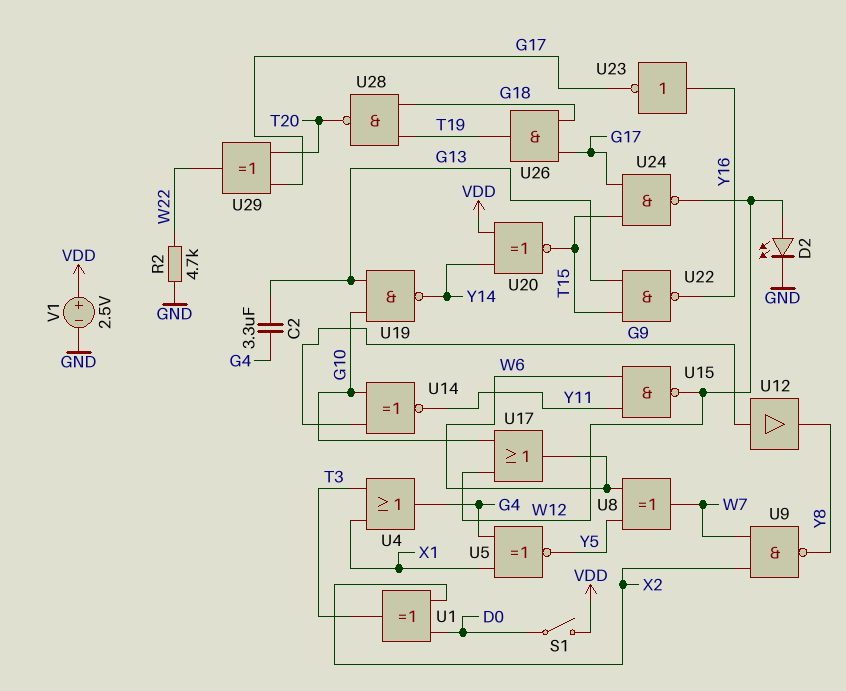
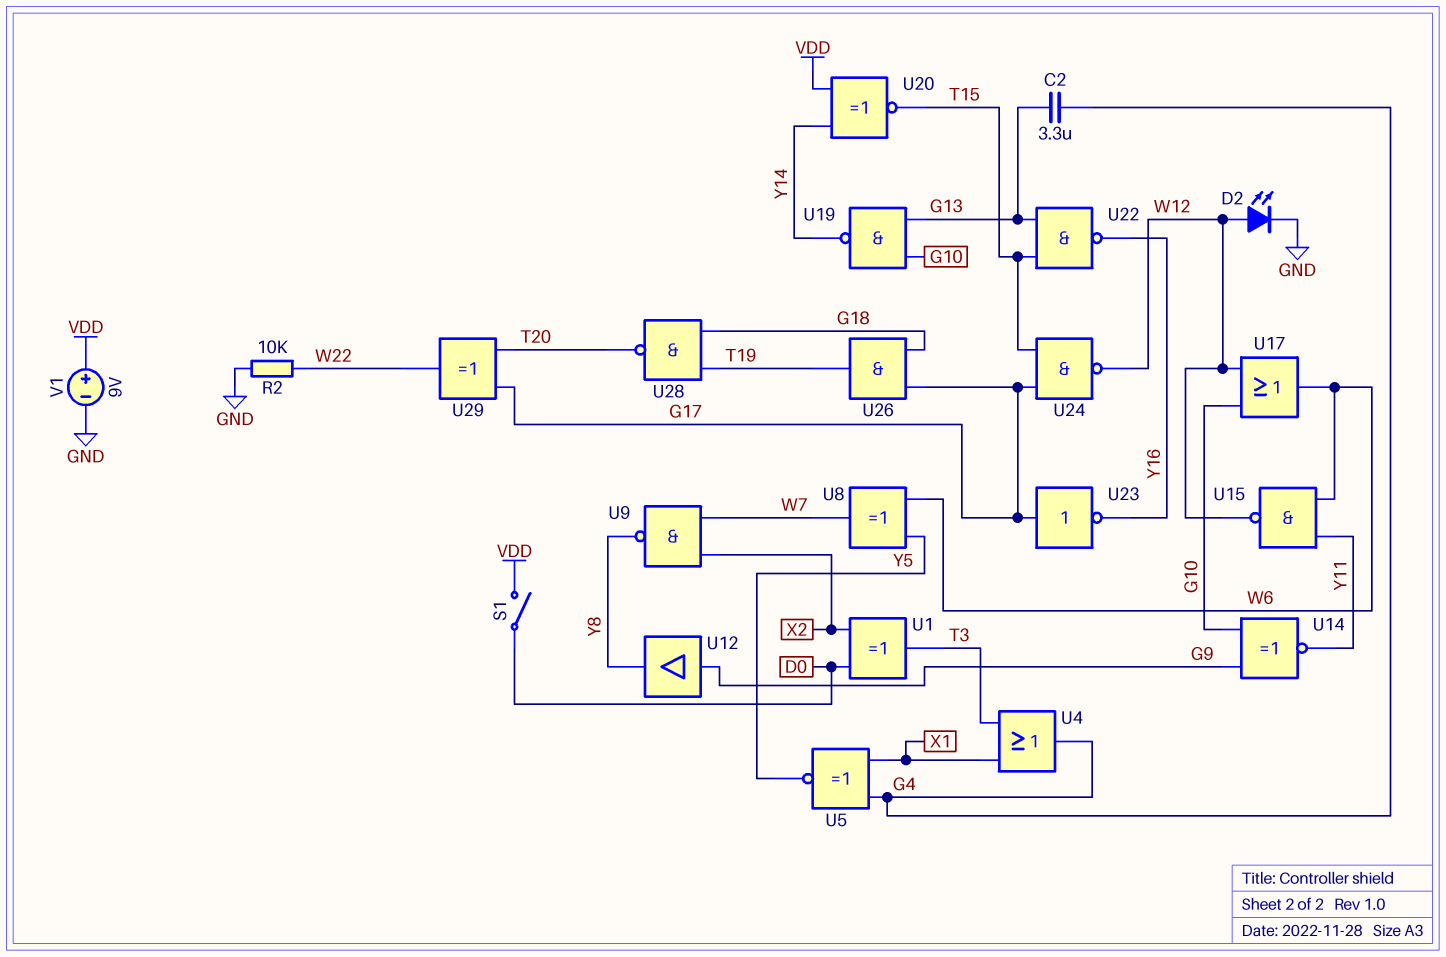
R2: 4.7k (GND, W22) -> 10k (GND, W22)
U23: NOT (in Y16, out G17) -> NOT (in G17, out Y16)
V1: 2.5V (plus VDD, minus GND) -> 9V (plus VDD, minus GND)

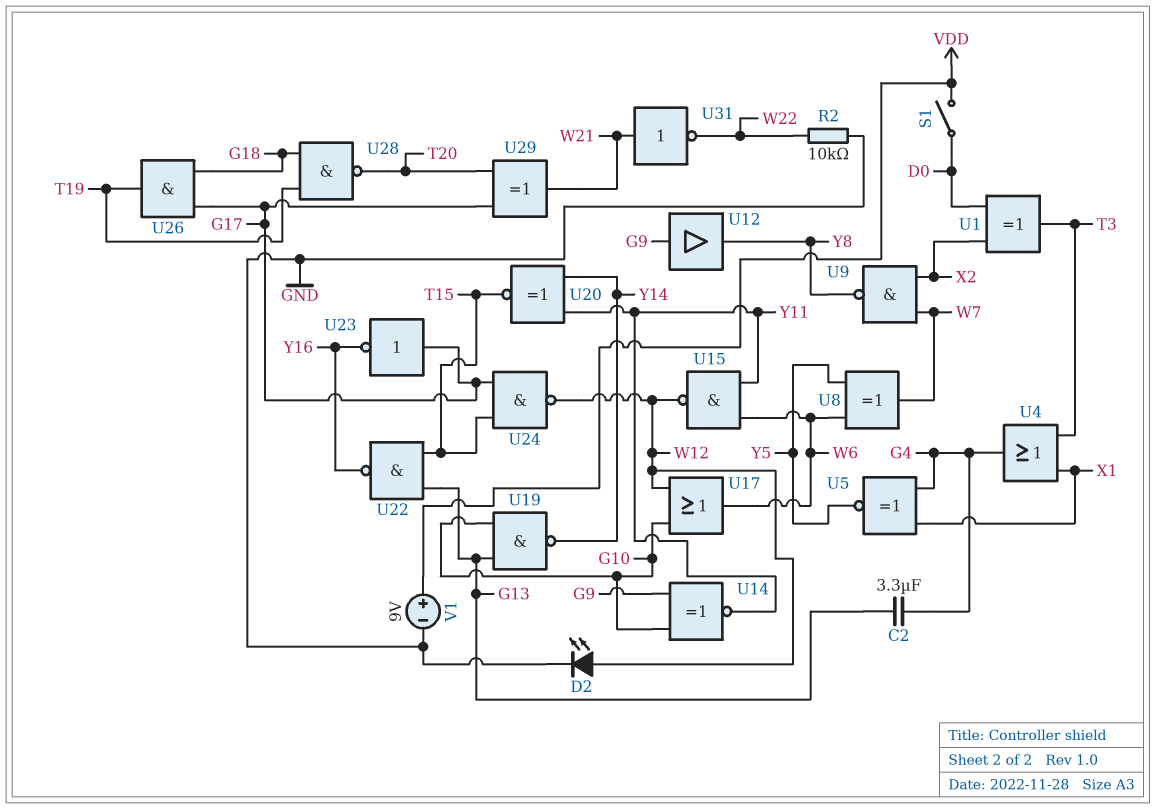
U20: XNOR (in VDD, in Y14, out T15) -> XNOR (in Y11, in Y14, out T15)
U29: XOR (in G17, in T20, out W22) -> XOR (in G17, in T20, out W21)
U31: none -> NOT (in W21, out W22)

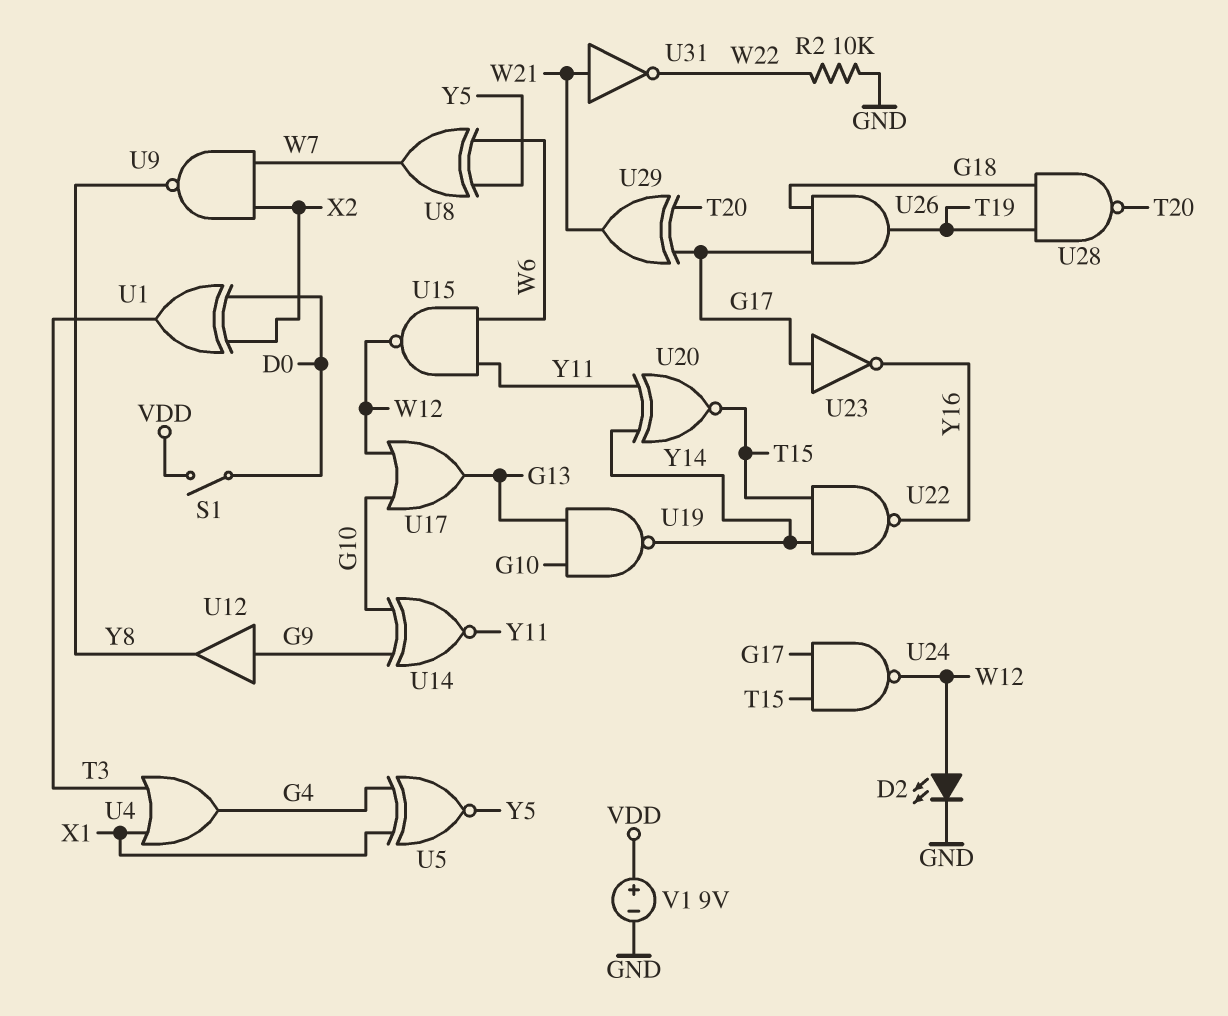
C2: 3.3uF (G4, G13) -> none
U17: OR (in G10, in W12, out W6) -> OR (in G10, in W12, out G13)
U22: NAND (in G13, in T15, out Y16) -> NAND (in T15, in Y14, out Y16)

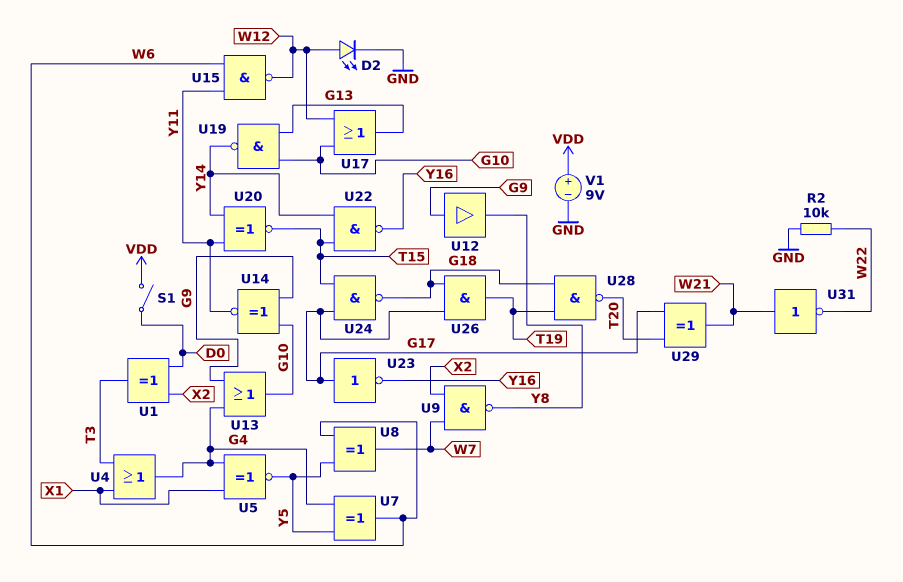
U7: none -> XOR (in G4, in Y5, out W6)
U13: none -> OR (in G4, in G9, out G10)
U24: NAND (in G17, in T15, out W12) -> NAND (in G17, in T15, out G18)

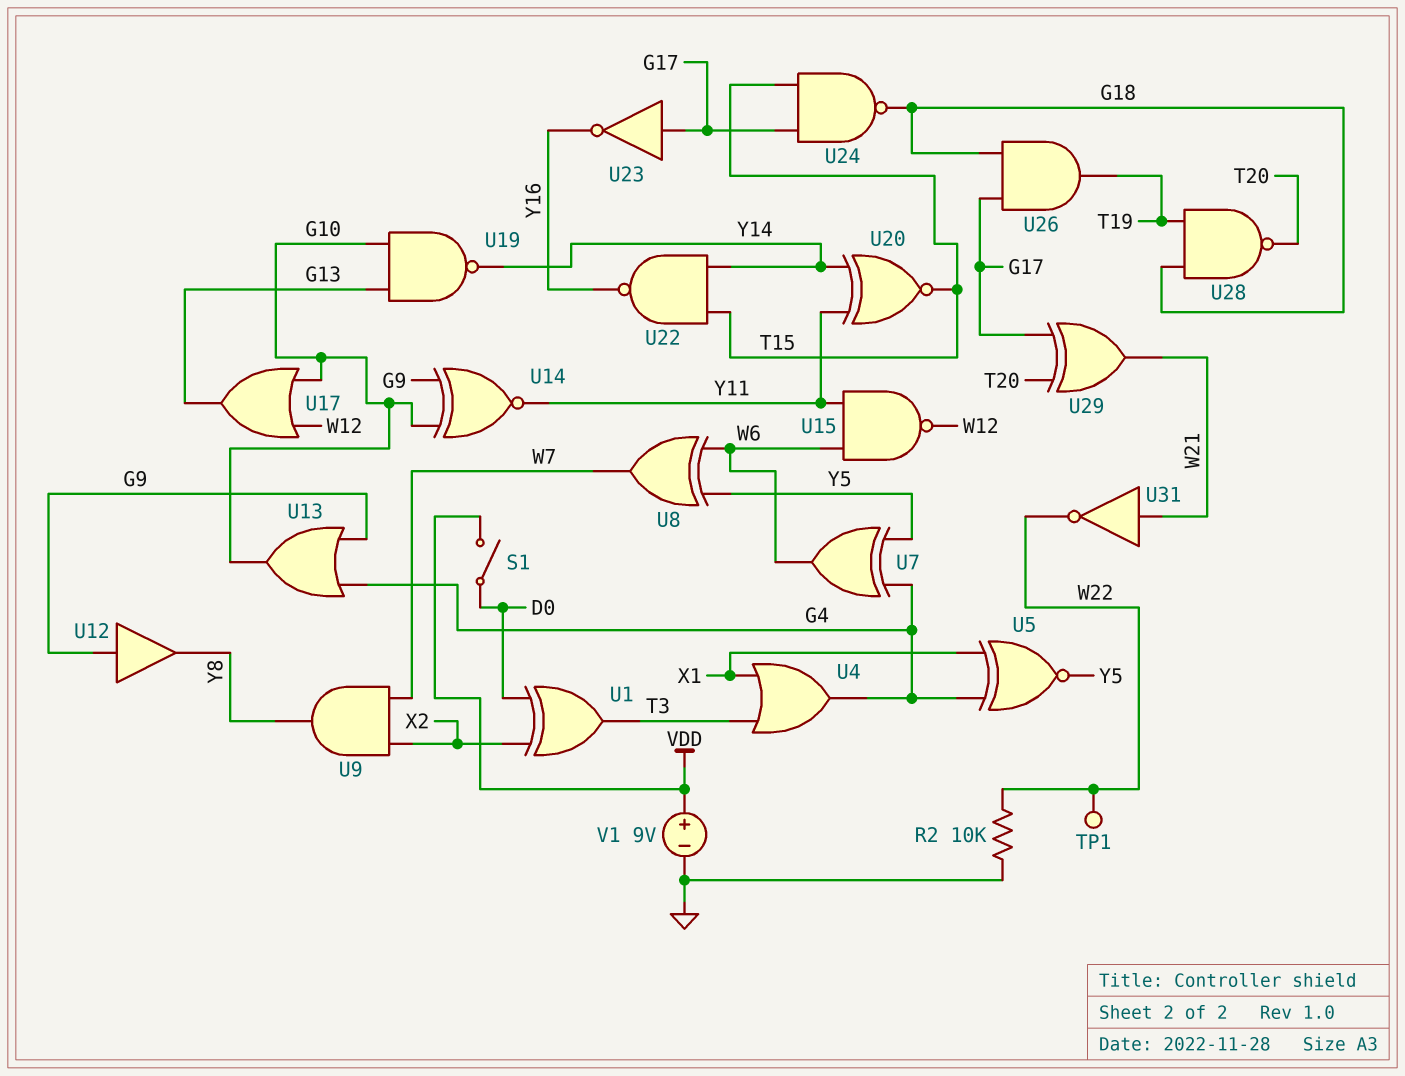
D2: LED (A W12, K GND) -> none
TP1: none -> test point (W22)
U9: NAND (in W7, in X2, out Y8) -> AND (in W7, in X2, out Y8)

